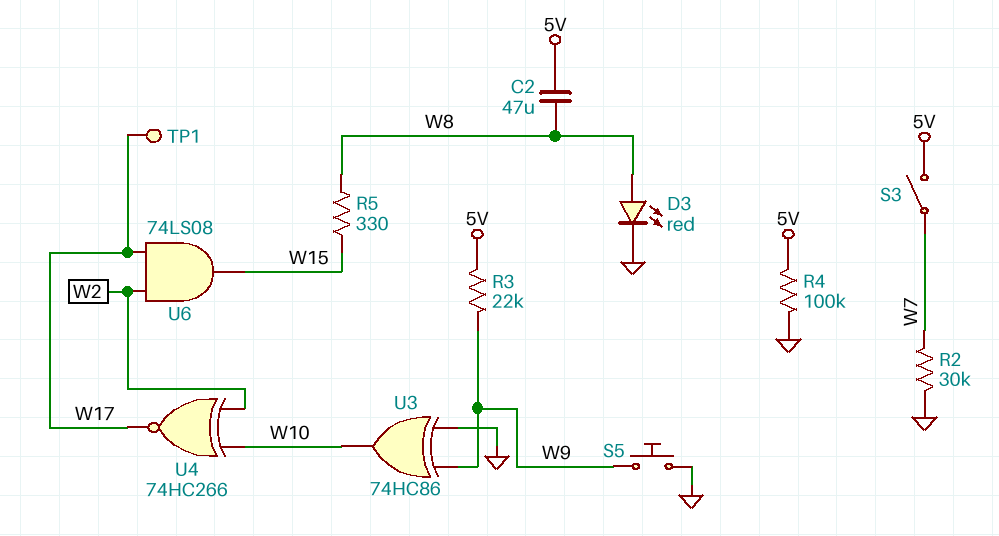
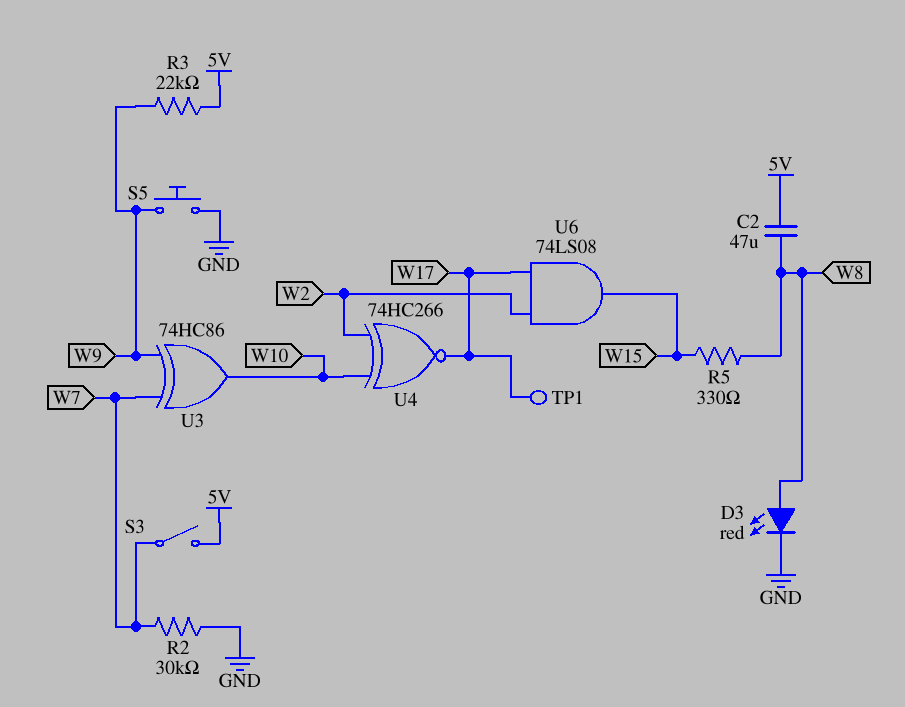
R4: 100k (5V, GND) -> none
U3: XOR 74HC86 (in GND, in W9, out W10) -> XOR 74HC86 (in W7, in W9, out W10)

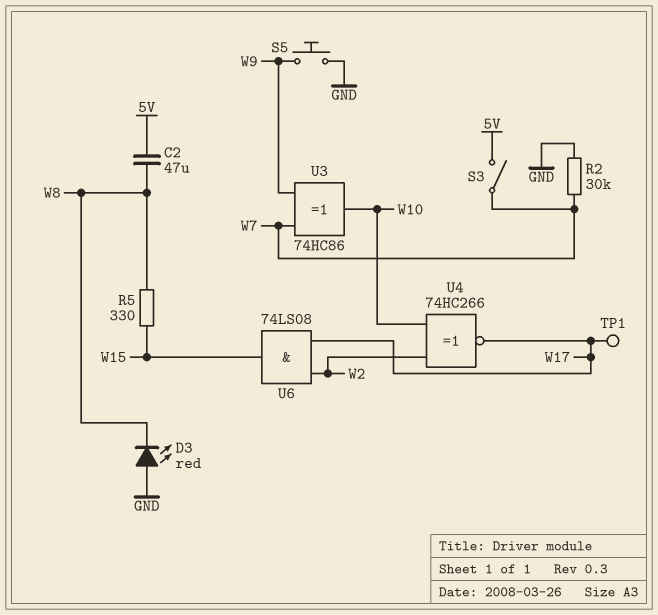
D3: LED red (A W8, K GND) -> LED red (A GND, K W8)
R3: 22k (5V, W9) -> none

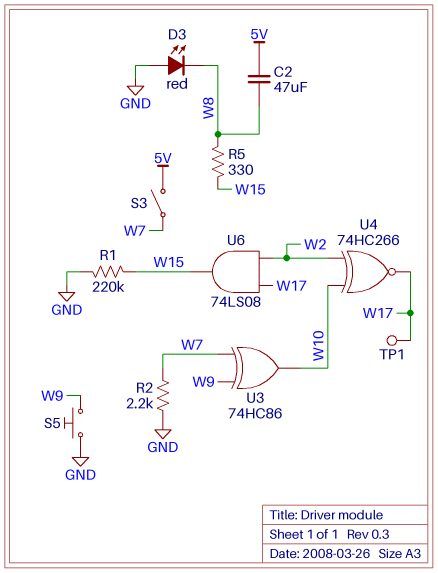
R1: none -> 220k (GND, W15)
R2: 30k (GND, W7) -> 2.2k (GND, W7)

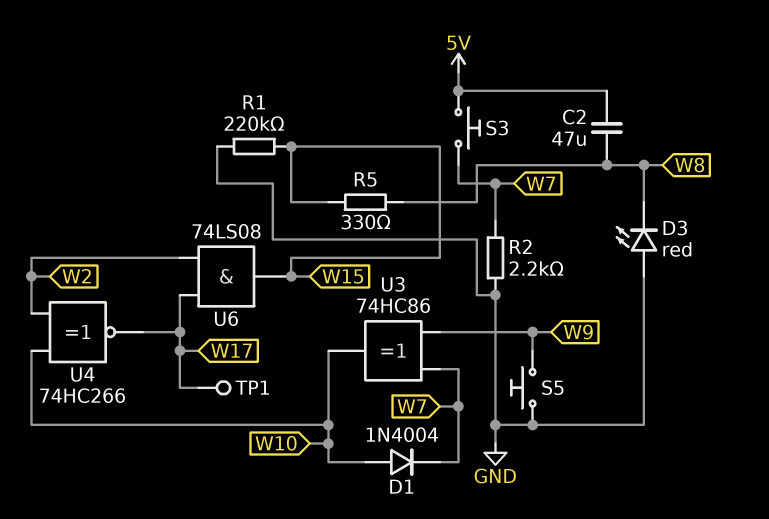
D1: none -> diode 1N4004 (A W10, K W7)
S3: switch (5V, W7) -> button (5V, W7)

